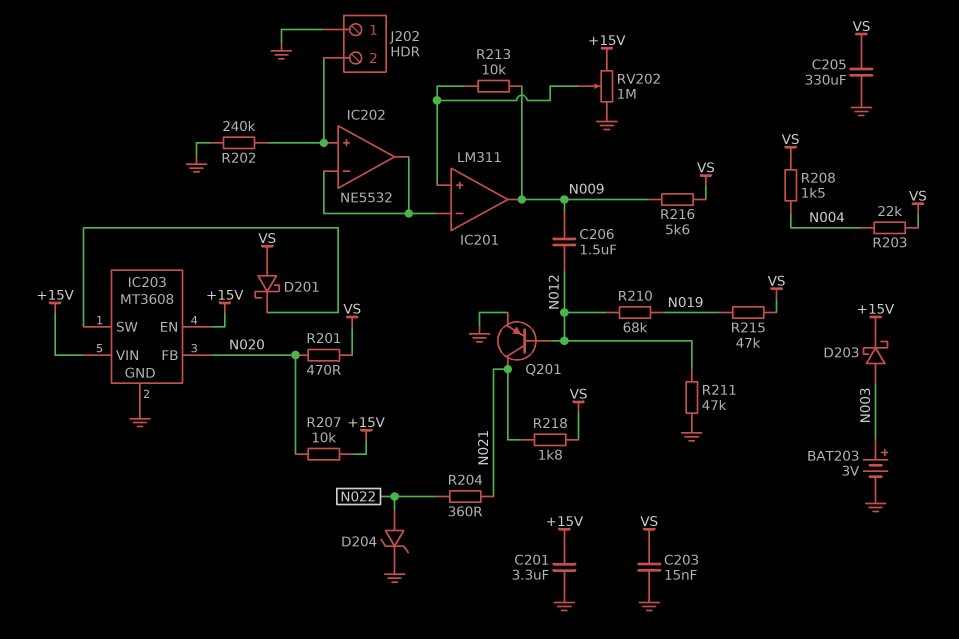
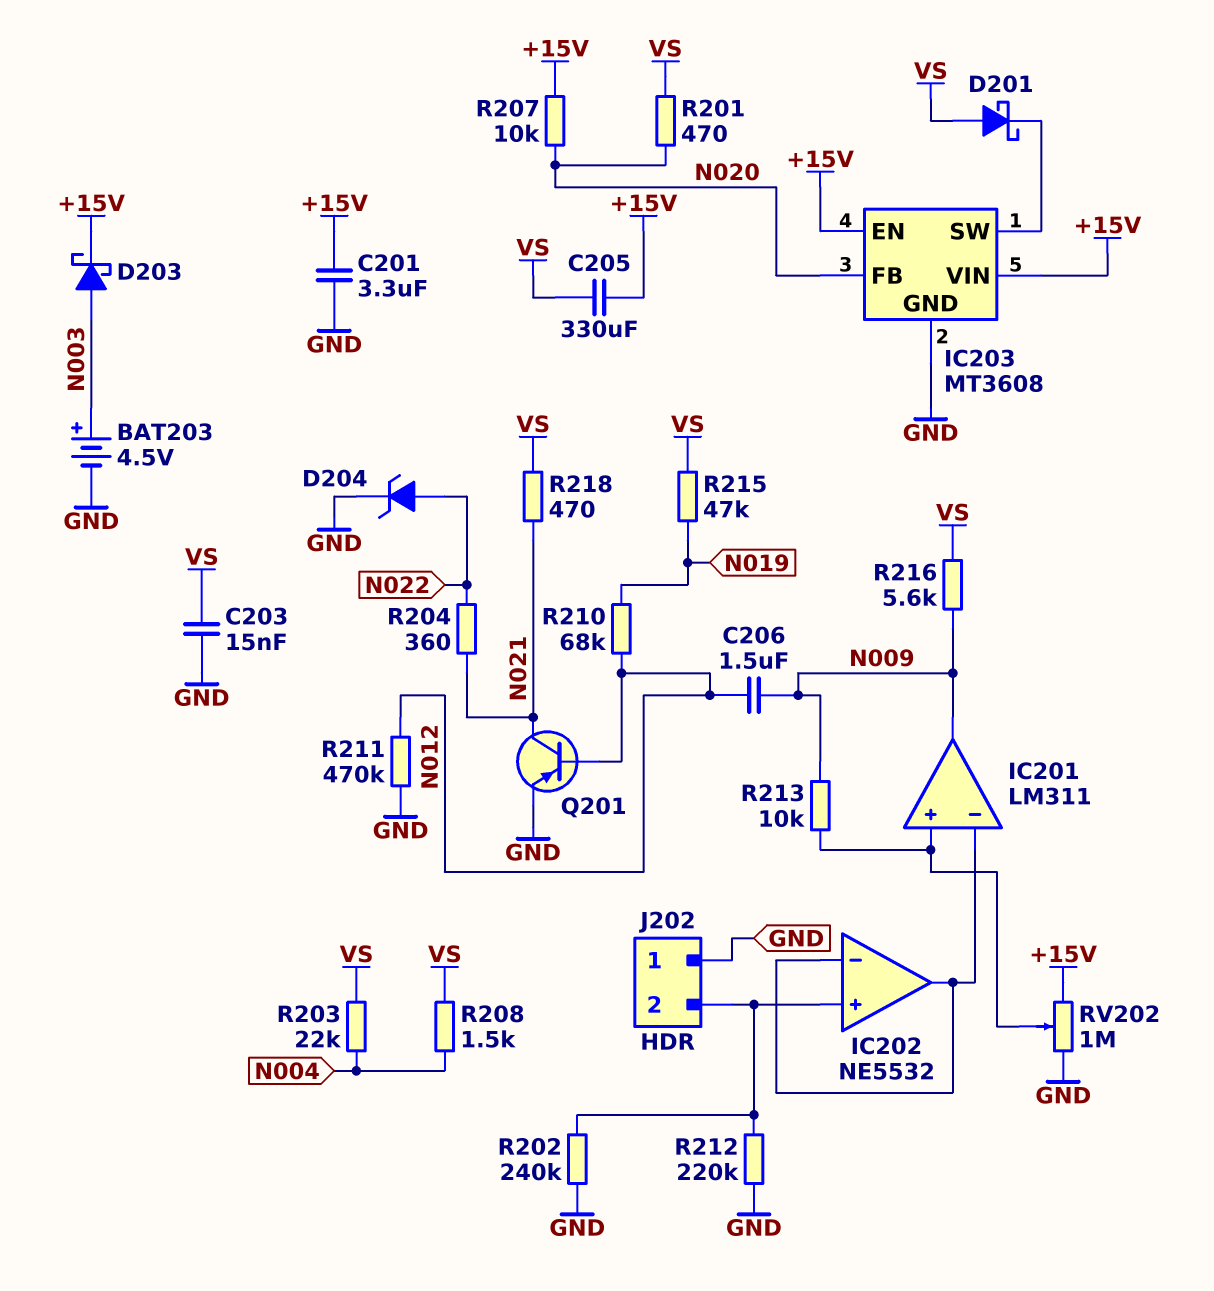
BAT203: 3V (plus N003, minus GND) -> 4.5V (plus N003, minus GND)
C205: 330uF (GND, VS) -> 330uF (+15V, VS)
R211: 47k (GND, N012) -> 470k (GND, N012)
R212: none -> 220k (GND, IC202/in+)
R218: 1.8k (N021, VS) -> 470 (N021, VS)

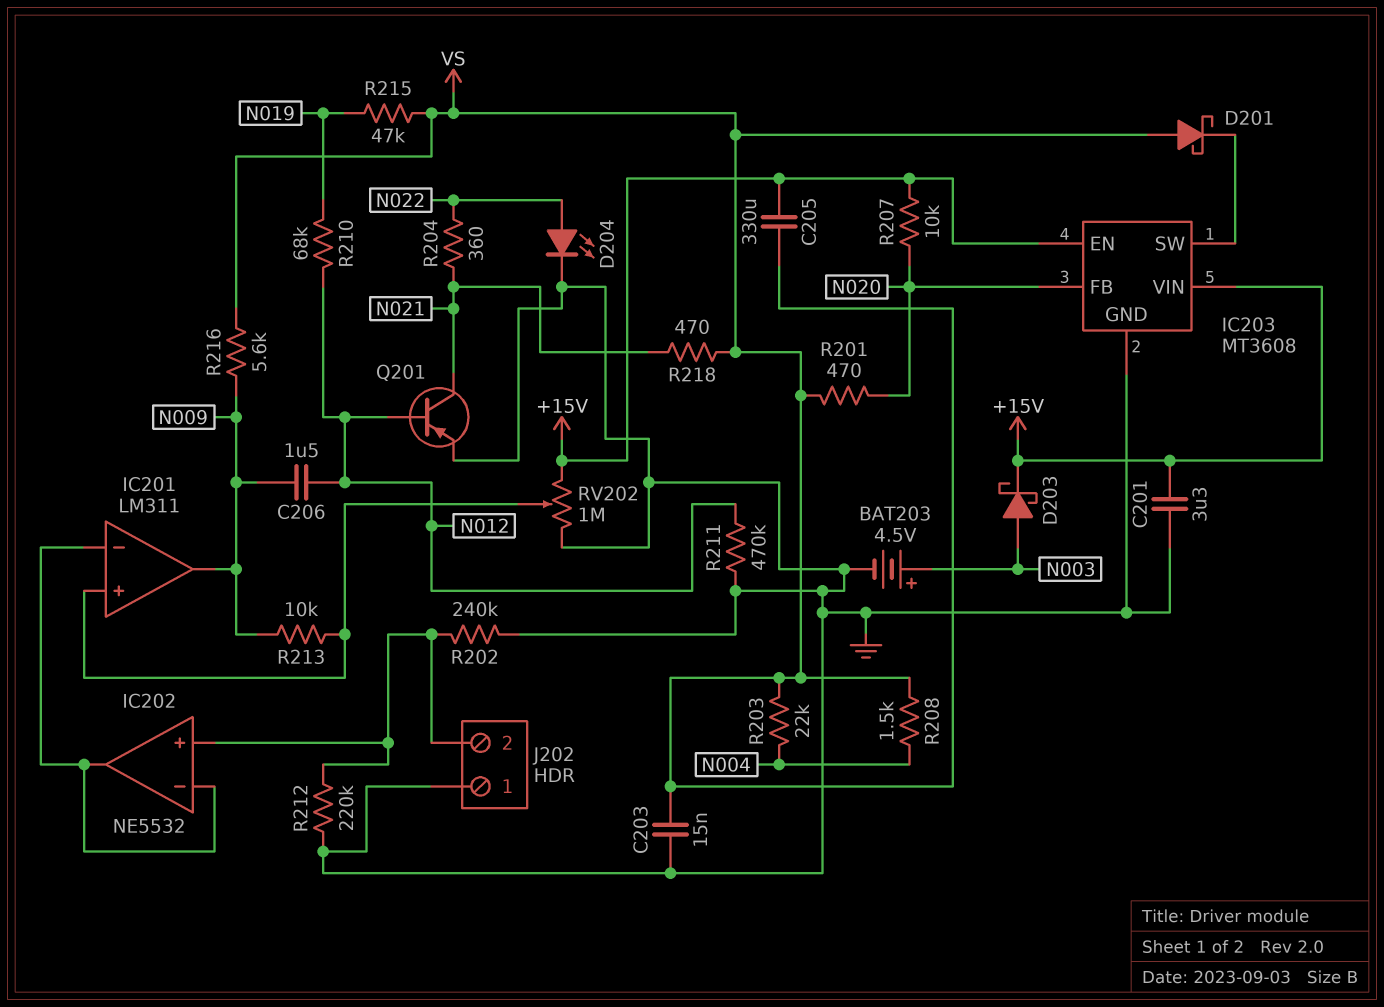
D204: zener (A N022, K GND) -> LED (A N022, K GND)

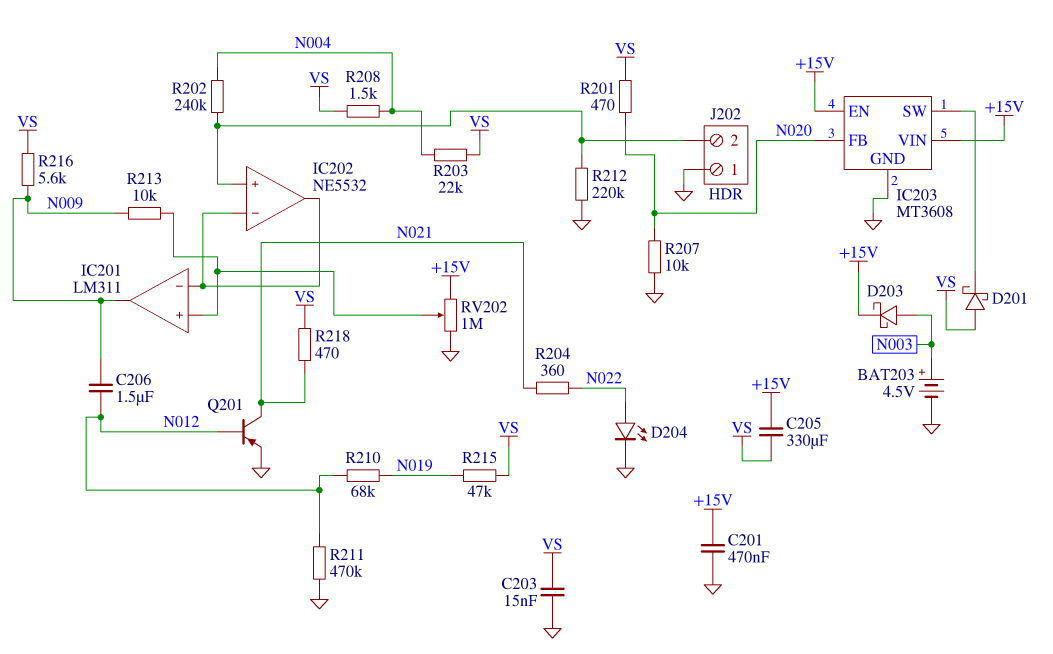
C201: 3.3uF (+15V, GND) -> 470nF (+15V, GND)
R202: 240k (GND, IC202/in+) -> 240k (IC202/in+, N004)
R207: 10k (+15V, N020) -> 10k (GND, N020)

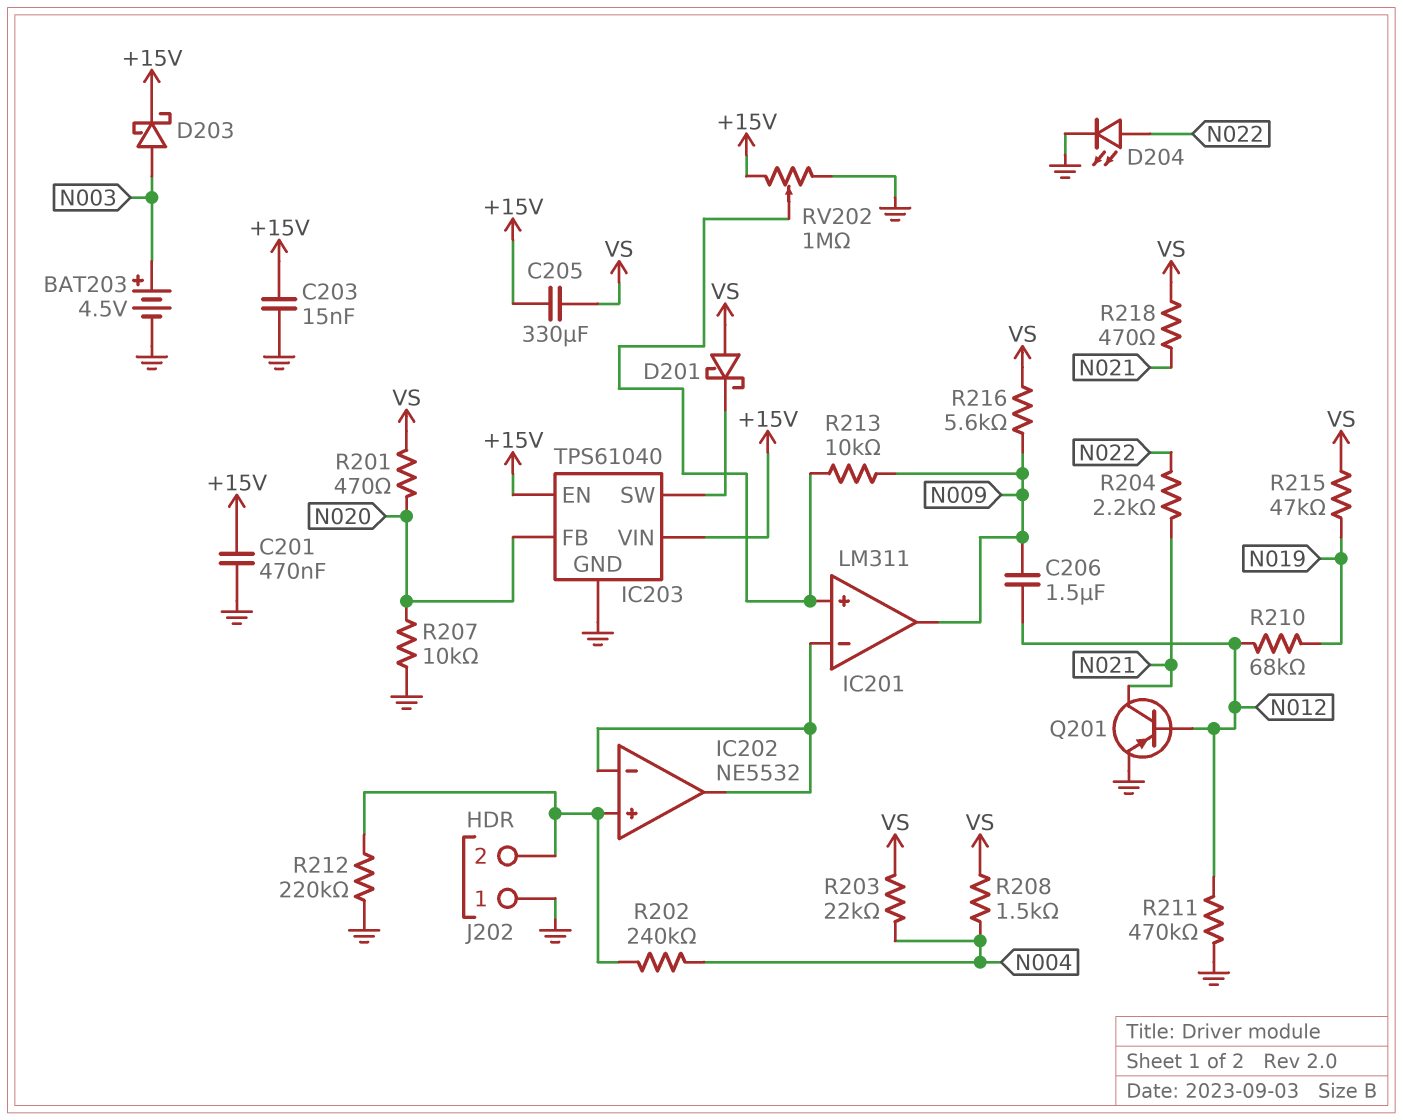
C203: 15nF (GND, VS) -> 15nF (+15V, GND)
IC203: MT3608 -> TPS61040
R204: 360 (N021, N022) -> 2.2k (N021, N022)

